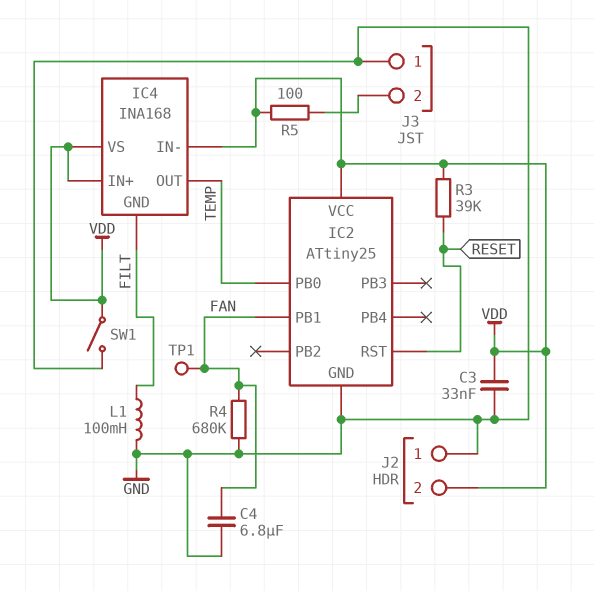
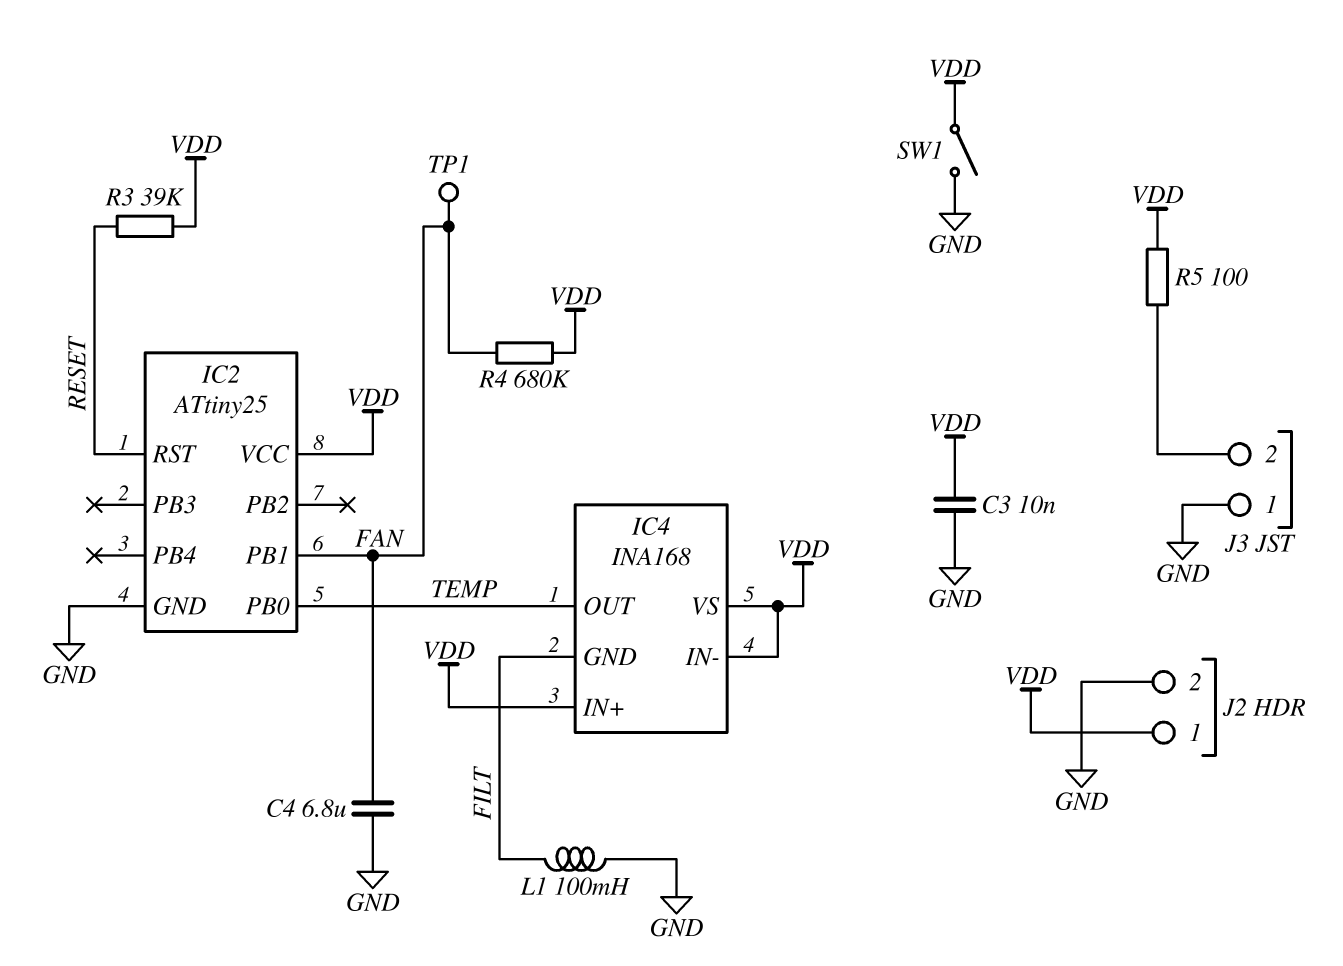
C3: 33nF (GND, VDD) -> 10nF (GND, VDD)
J2 pin 1: GND -> VDD
J2 pin 2: VDD -> GND
R4: 680k (FAN, GND) -> 680k (FAN, VDD)

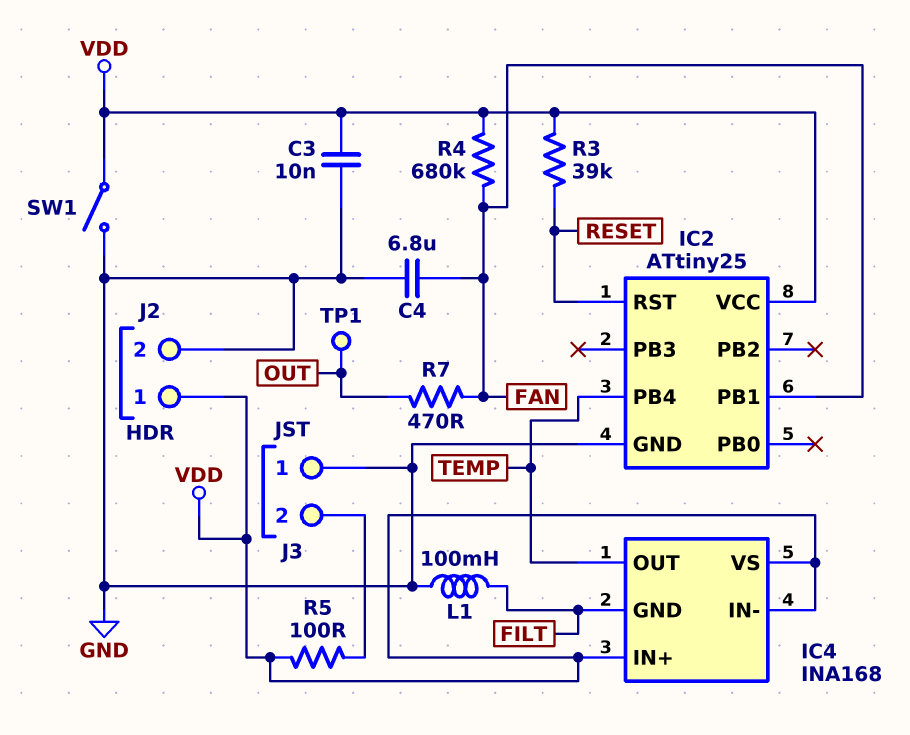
IC2 pin PB0: TEMP -> none
IC2 pin PB4: none -> TEMP
R7: none -> 470 (FAN, OUT)
TP1: test point (FAN) -> test point (OUT)

